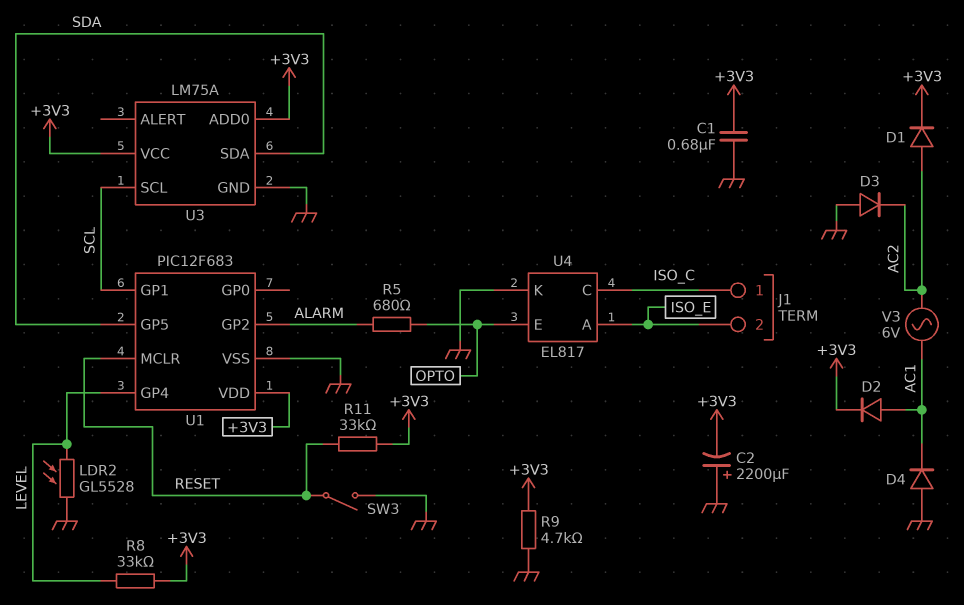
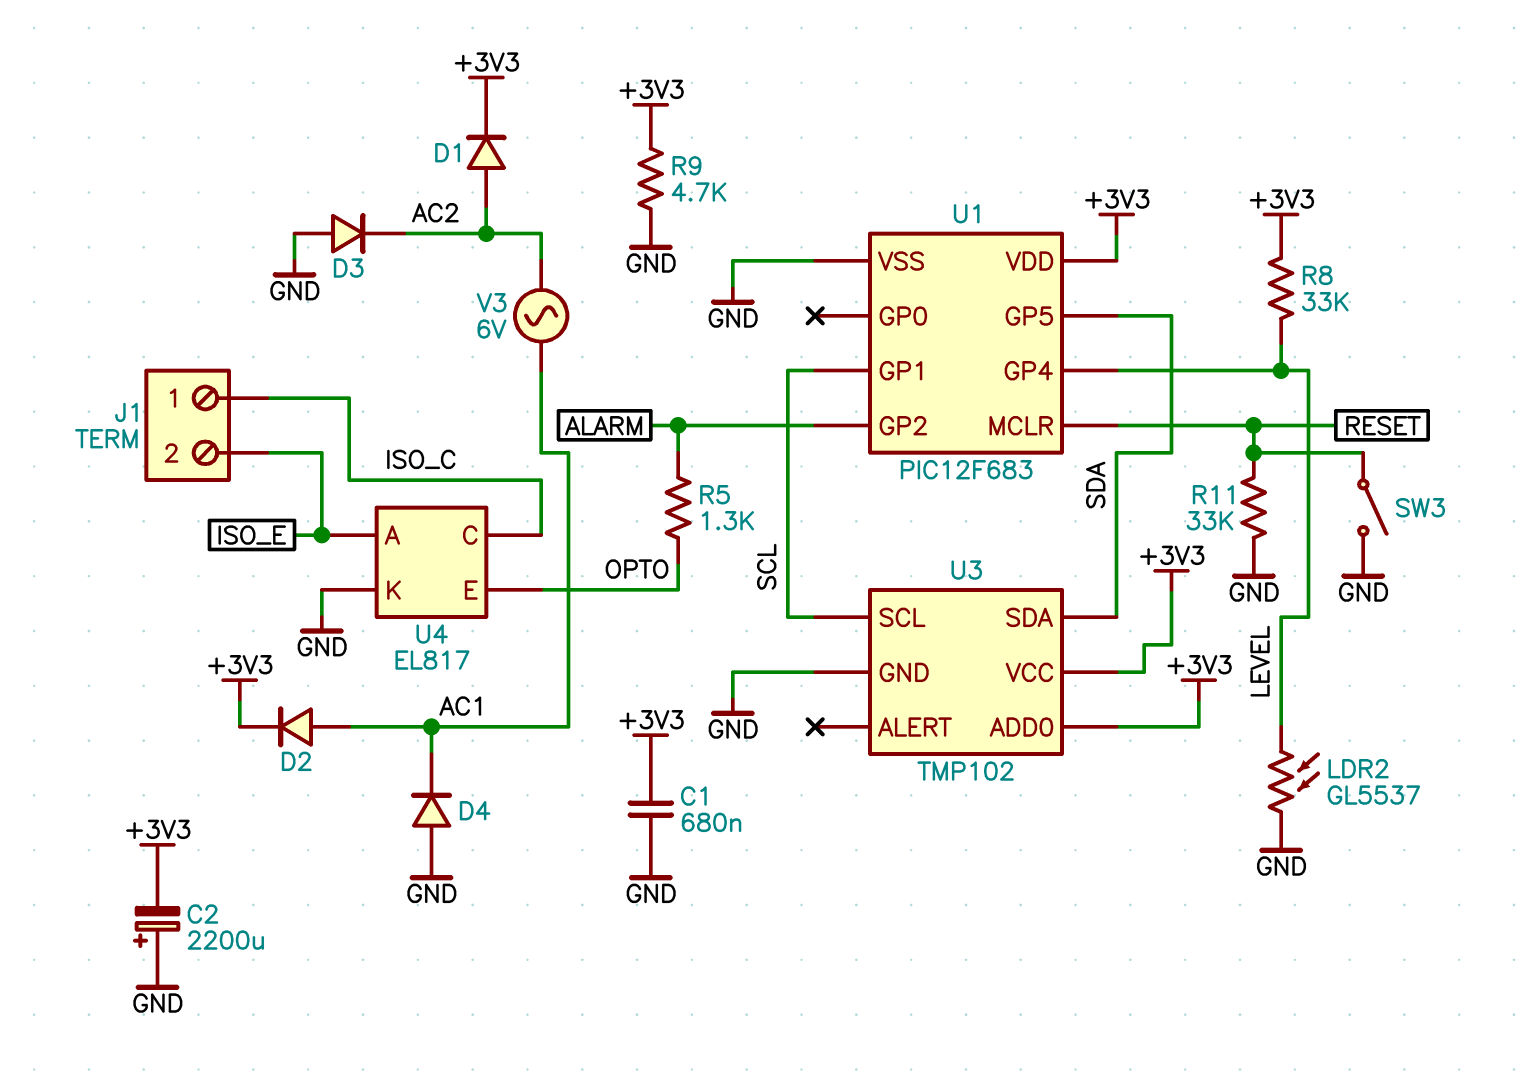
LDR2: GL5528 (GND, LEVEL) -> GL5537 (GND, LEVEL)
R5: 680 (ALARM, OPTO) -> 1.3k (ALARM, OPTO)
R11: 33k (+3V3, RESET) -> 33k (GND, RESET)
U3: LM75A -> TMP102

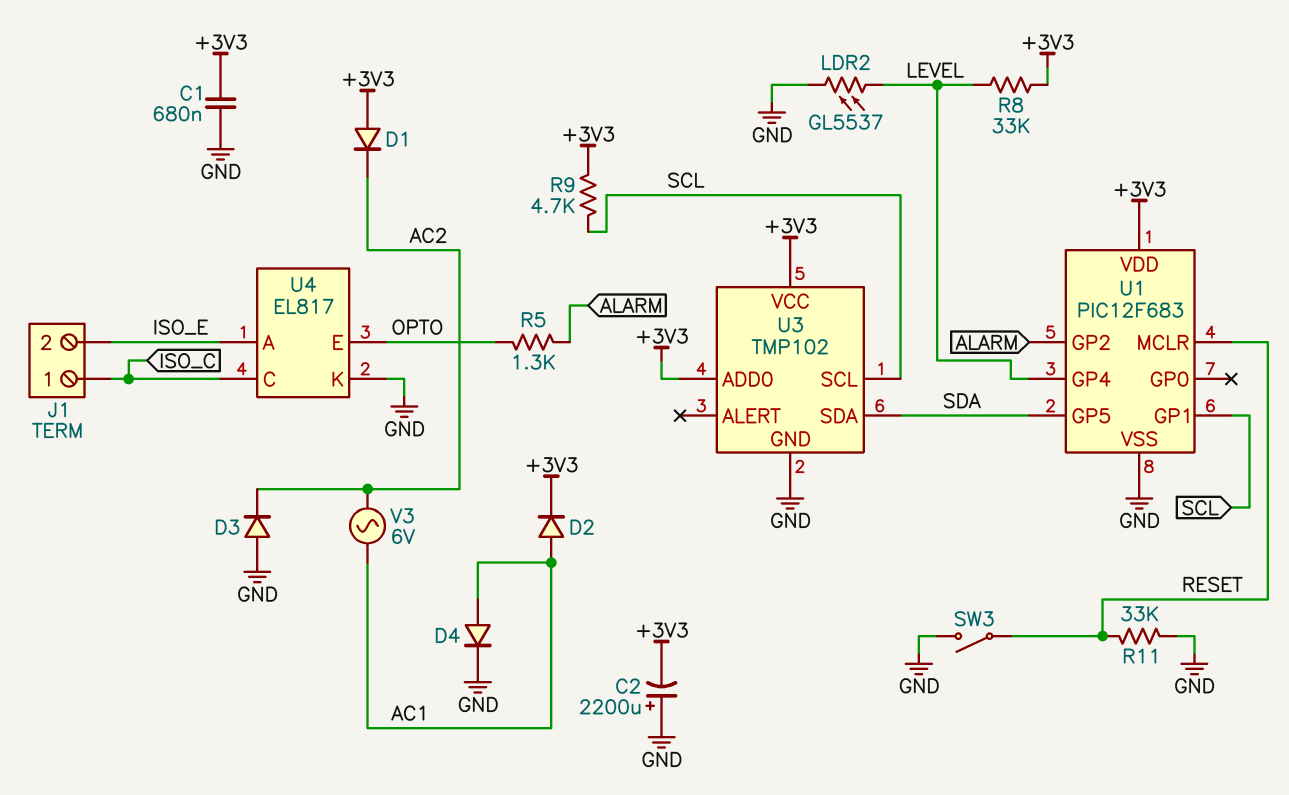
D1: diode (A AC2, K +3V3) -> diode (A +3V3, K AC2)
D4: diode (A GND, K AC1) -> diode (A AC1, K GND)
R9: 4.7k (+3V3, GND) -> 4.7k (+3V3, SCL)

